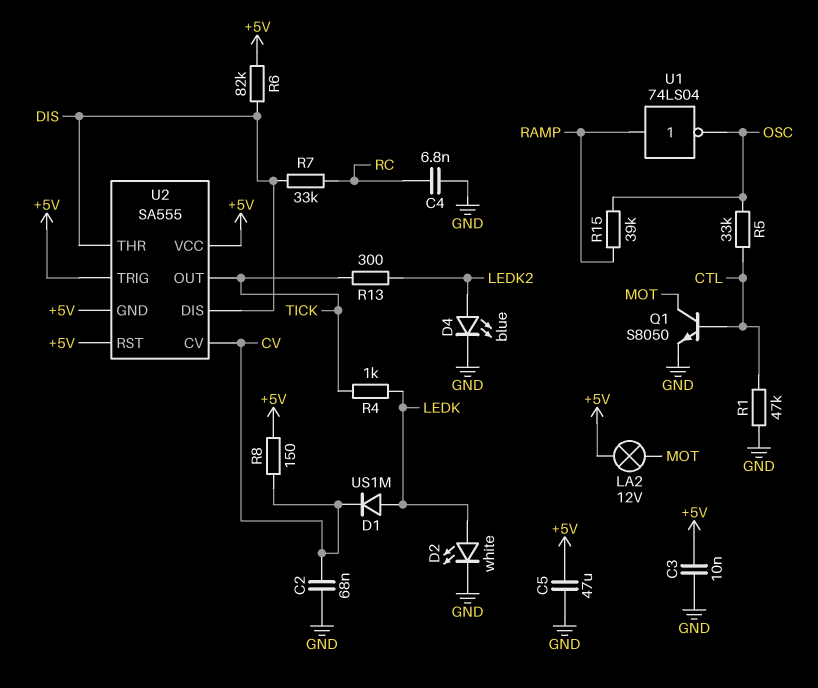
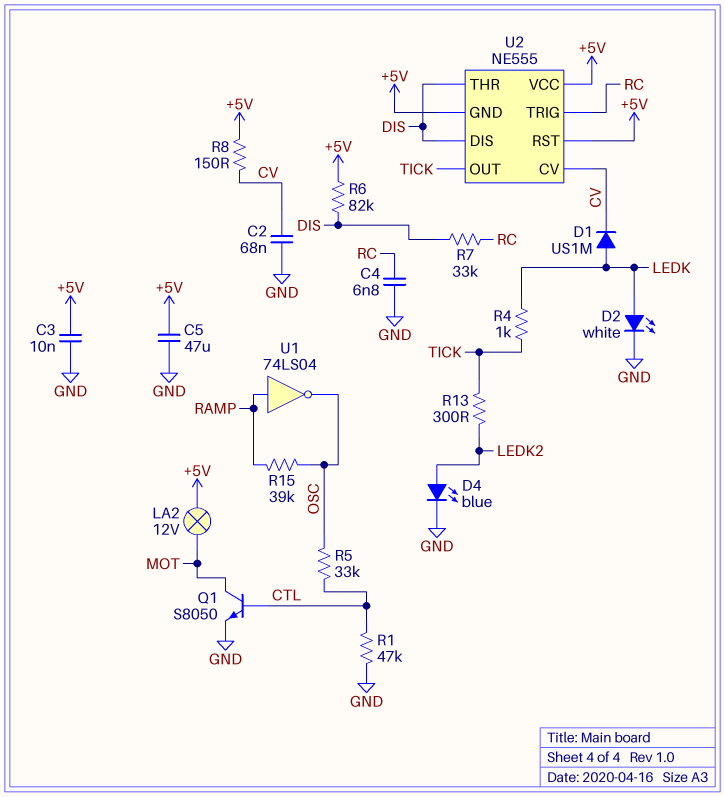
U2: SA555 -> NE555
U2 pin TRIG: +5V -> RC

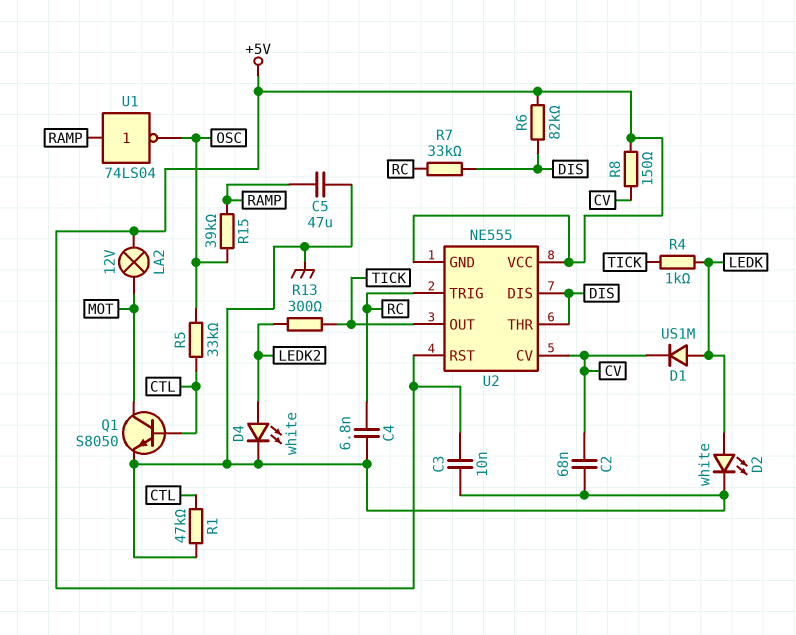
C5: 47uF (+5V, GND) -> 47uF (GND, RAMP)
D4: LED blue (A LEDK2, K GND) -> LED white (A LEDK2, K GND)

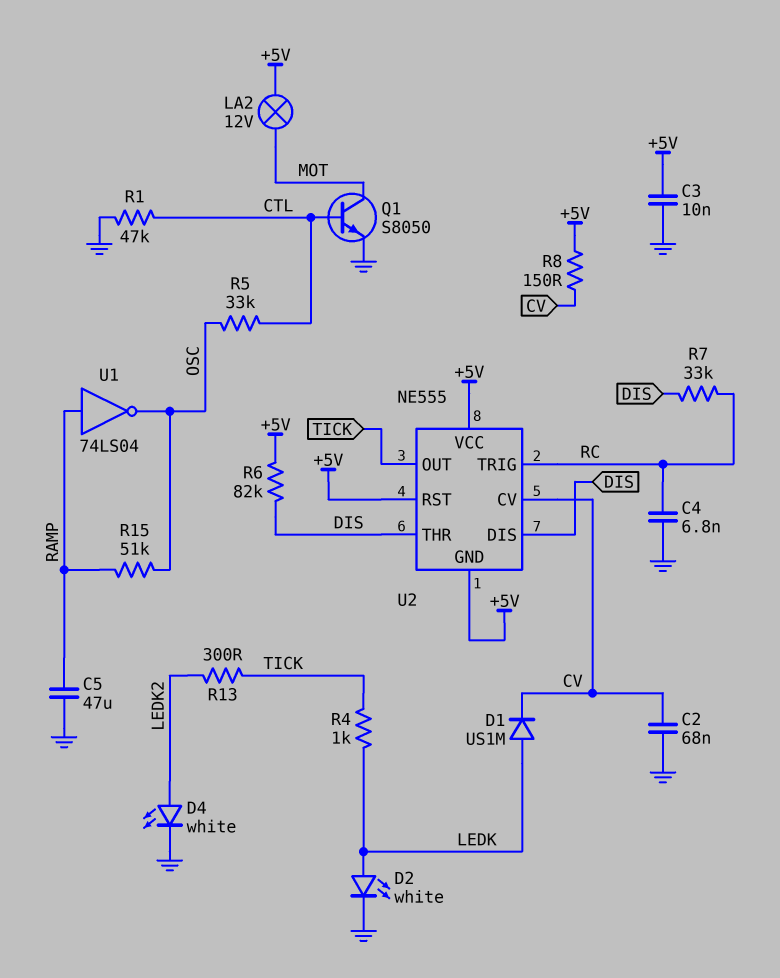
R15: 39k (OSC, RAMP) -> 51k (OSC, RAMP)

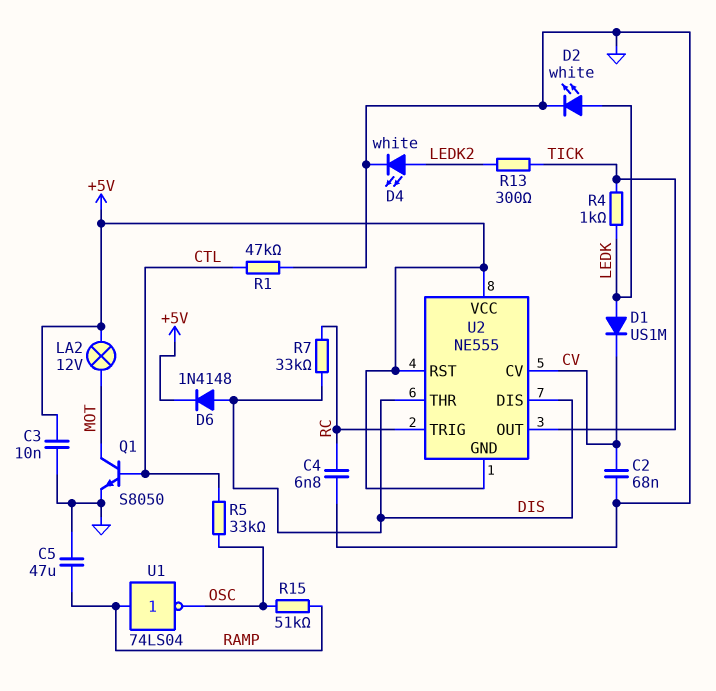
D6: none -> diode 1N4148 (A DIS, K +5V)
R6: 82k (+5V, DIS) -> none
R8: 150 (+5V, CV) -> none

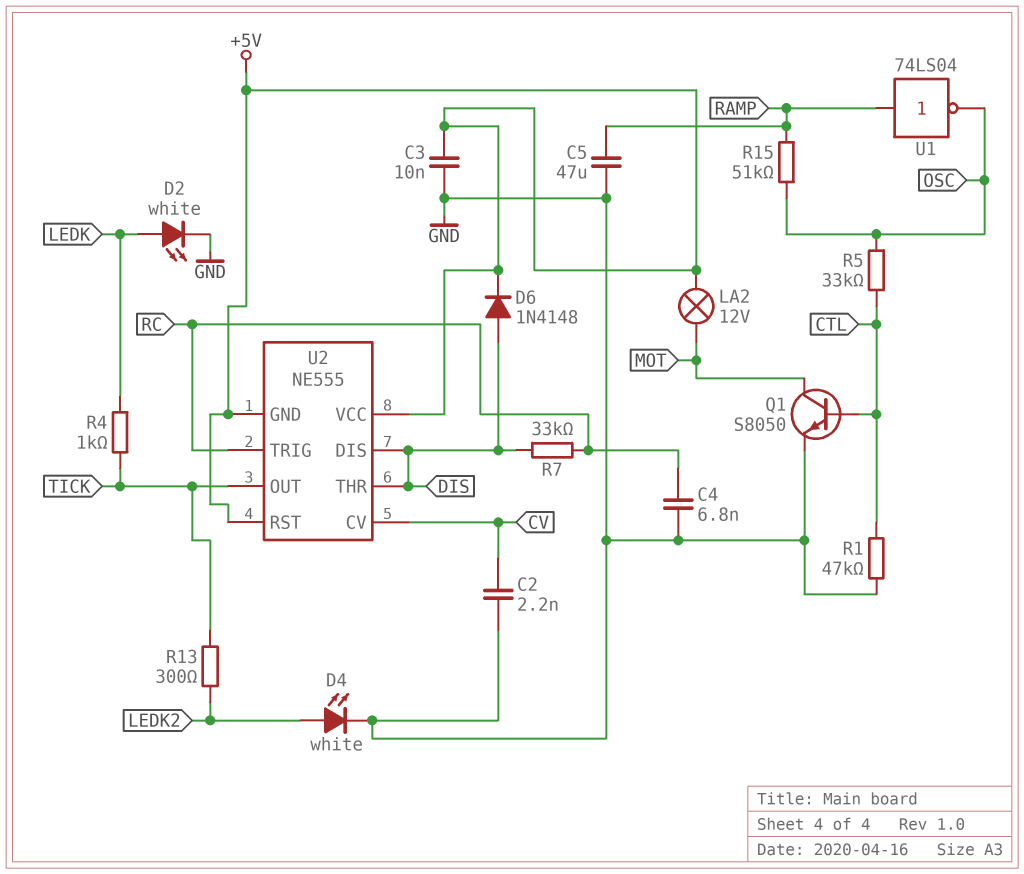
C2: 68nF (CV, GND) -> 2.2nF (CV, GND)
D1: diode US1M (A LEDK, K CV) -> none

